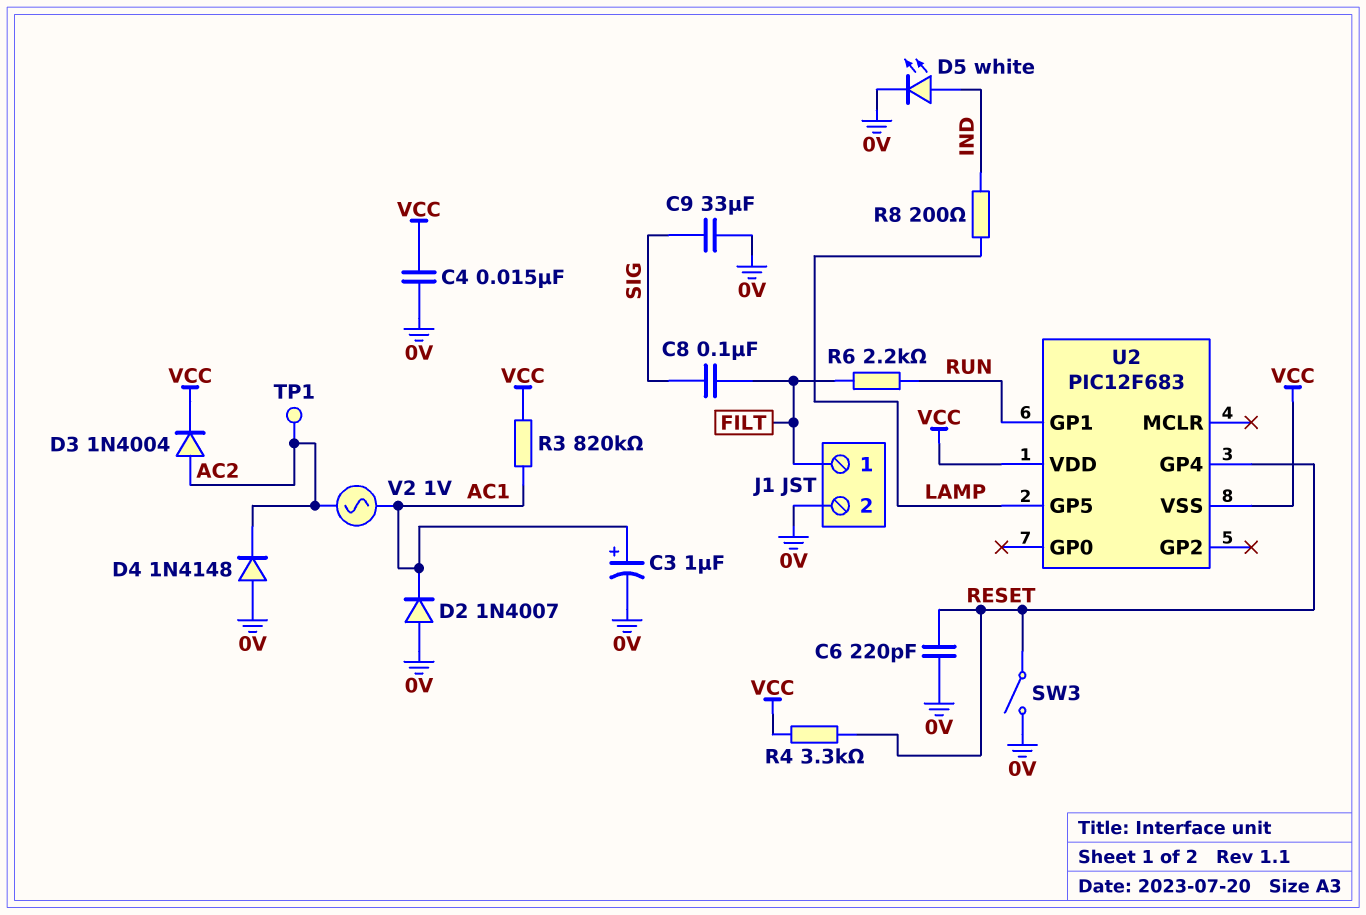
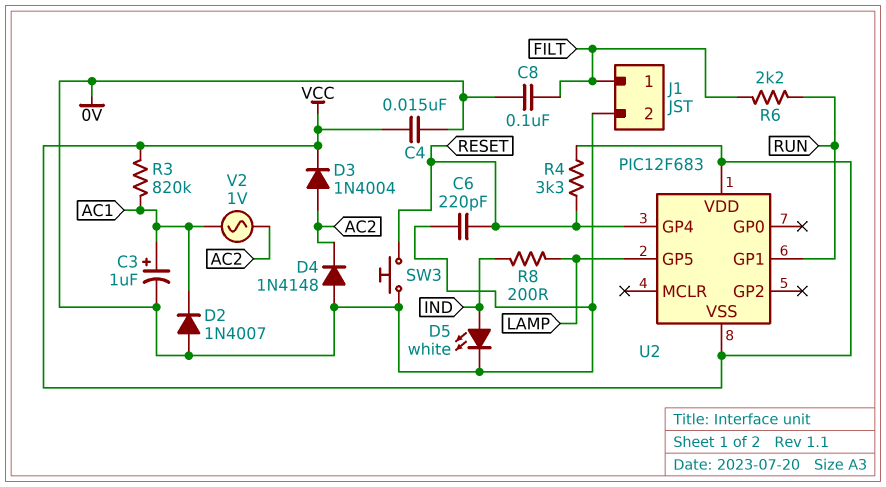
C8: 100nF (FILT, SIG) -> 100nF (0V, FILT)
C9: 33uF (0V, SIG) -> none
SW3: switch (0V, RESET) -> button (0V, RESET)
TP1: test point (AC2) -> none

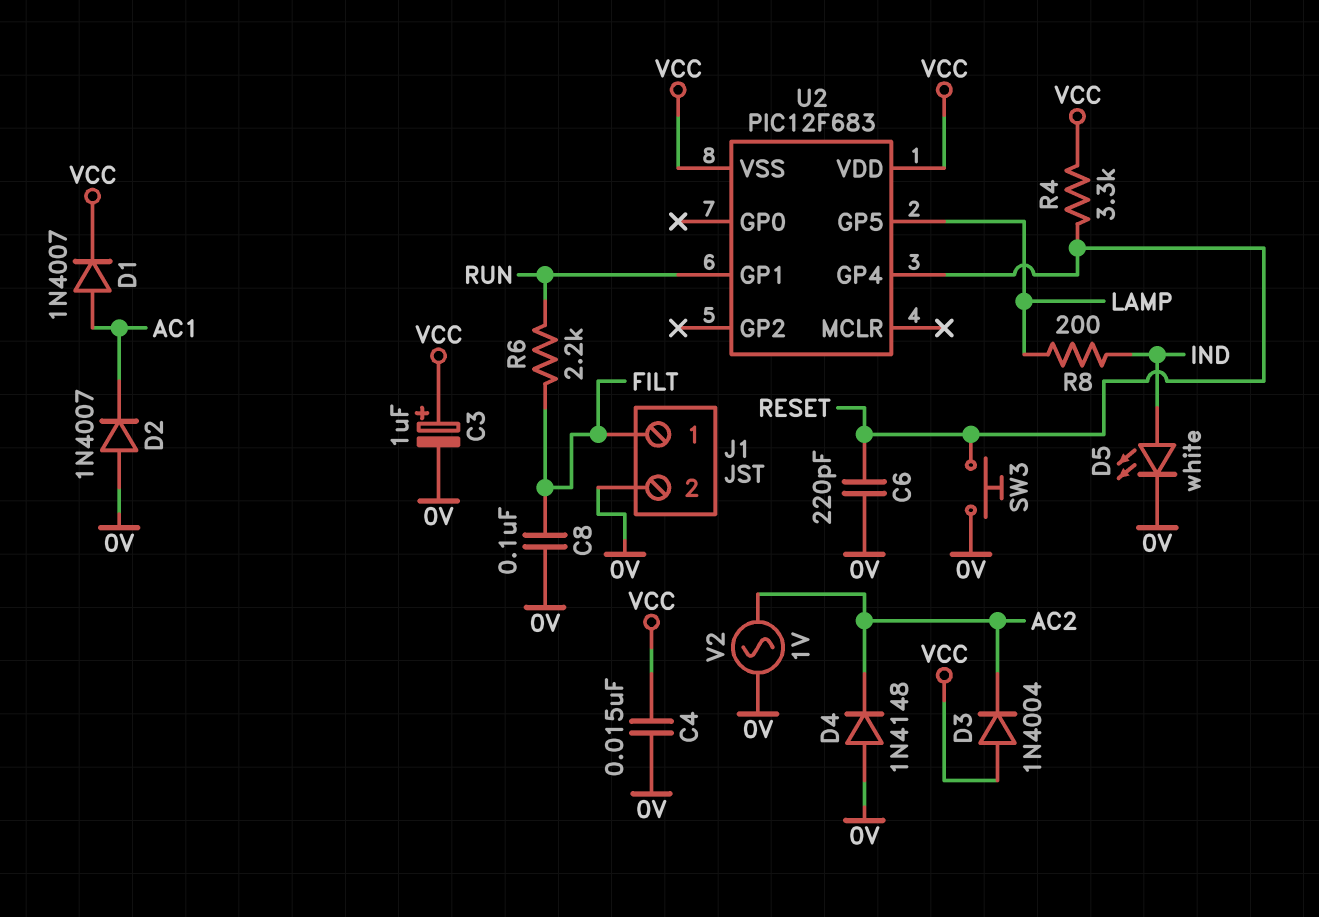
C3: 1uF (plus AC1, minus 0V) -> 1uF (plus VCC, minus 0V)
D1: none -> diode 1N4007 (A AC1, K VCC)
D3: diode 1N4004 (A AC2, K VCC) -> diode 1N4004 (A VCC, K AC2)
R3: 820k (AC1, VCC) -> none
V2: AC 1V (AC1, AC2) -> AC 1V (0V, AC2)

